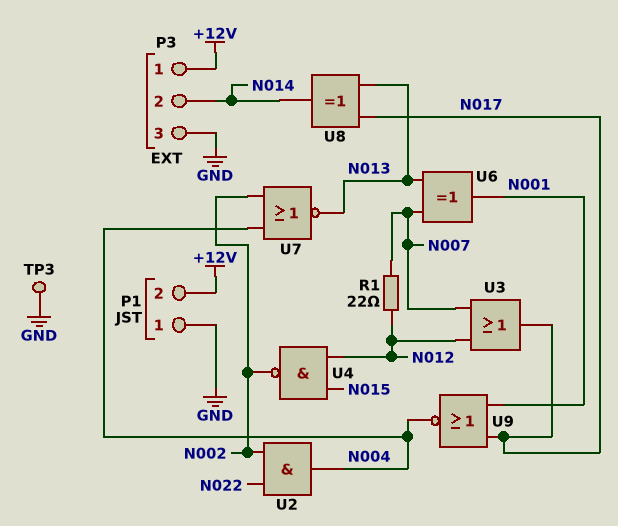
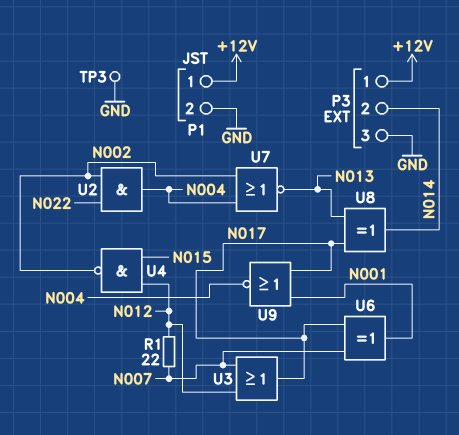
P1 pin 1: GND -> +12V
P1 pin 2: +12V -> GND
U6: XOR (in N007, in N013, out N001) -> XOR (in N007, in N017, out N001)

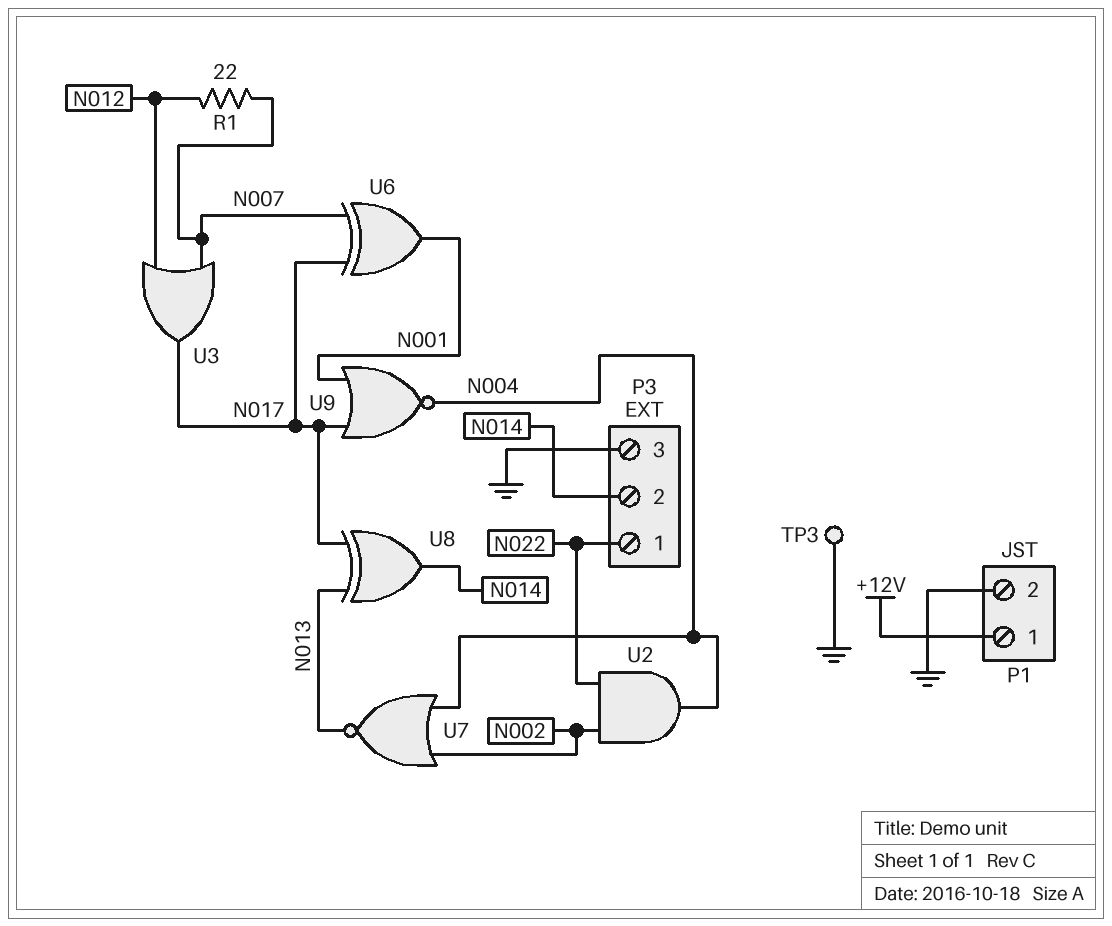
P3 pin 1: +12V -> N022
U4: NAND (in N012, in N015, out N002) -> none

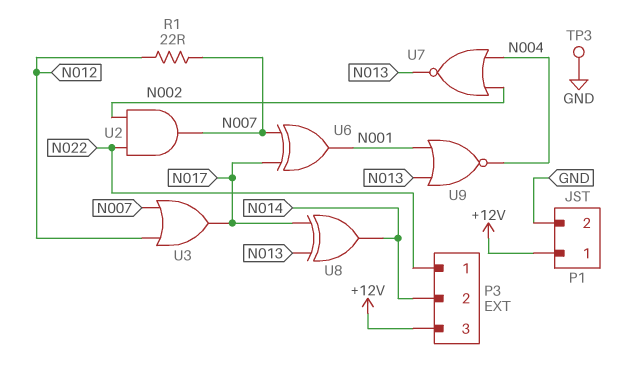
P3 pin 3: GND -> +12V
U2: AND (in N002, in N022, out N004) -> AND (in N002, in N022, out N007)
U9: NOR (in N001, in N017, out N004) -> NOR (in N001, in N013, out N004)

